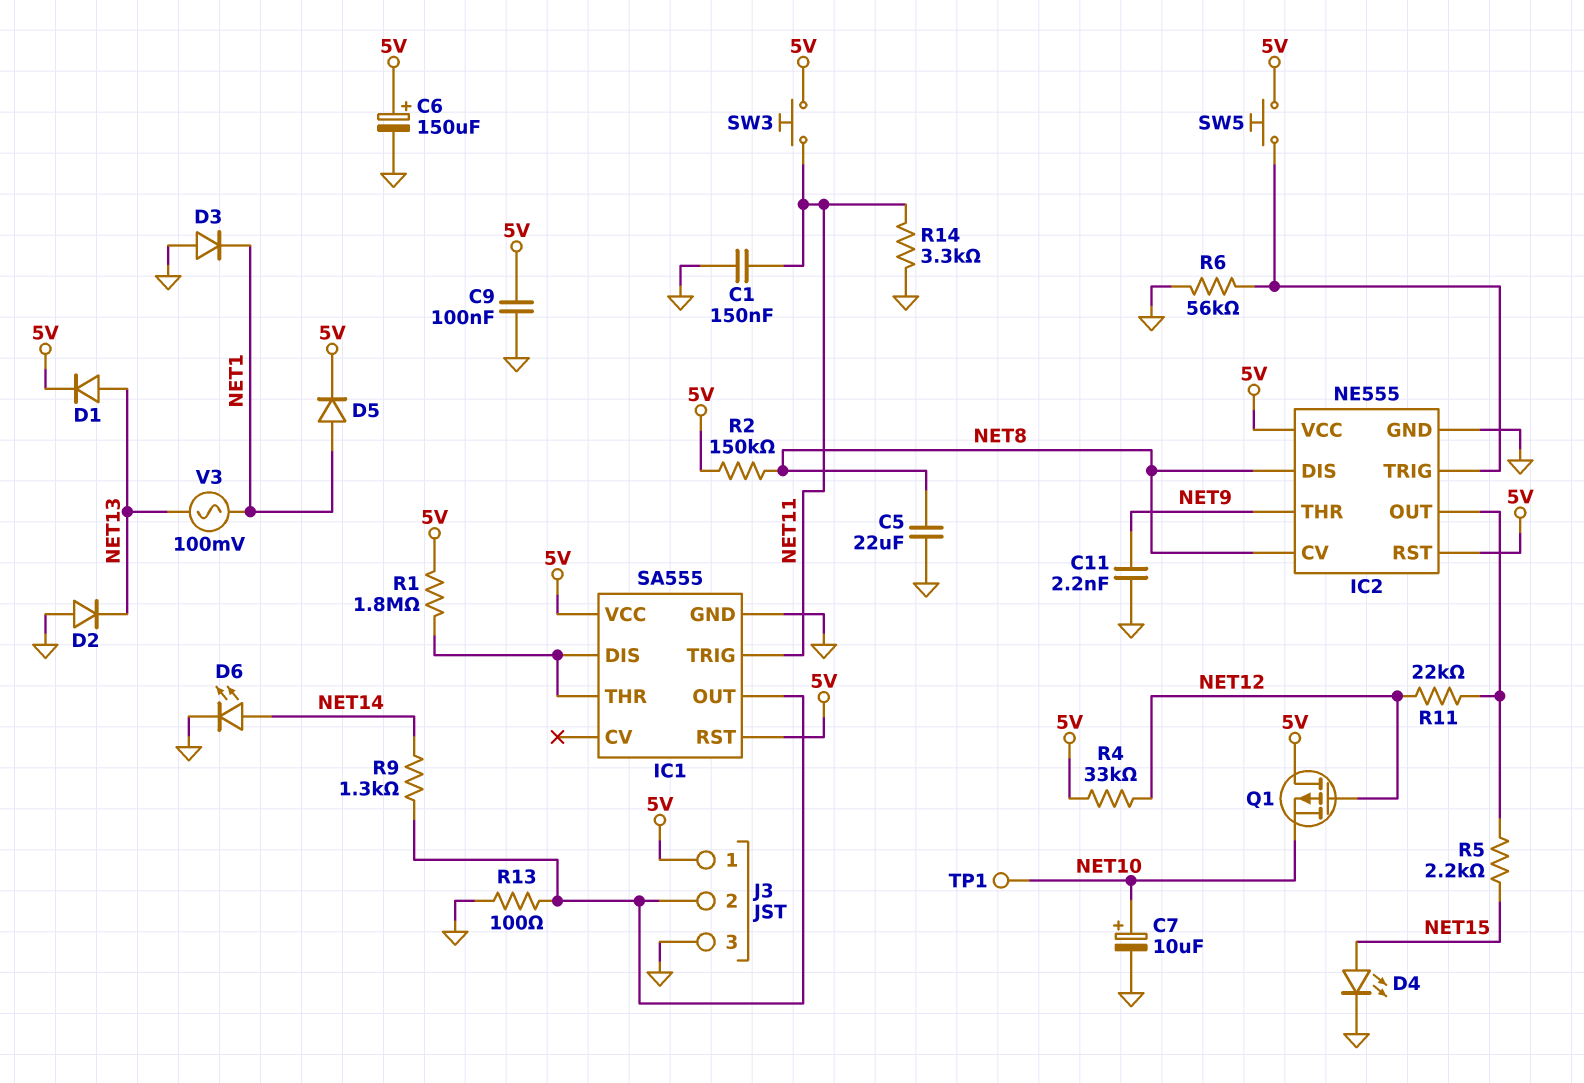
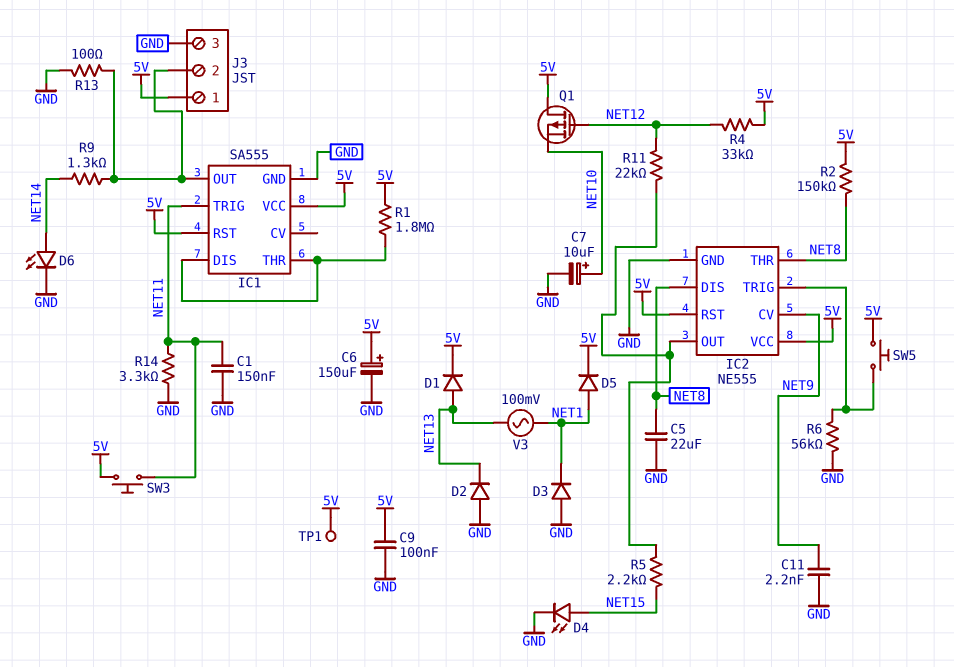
IC2 pin CV: NET8 -> NET9
IC2 pin THR: NET9 -> NET8
TP1: test point (NET10) -> test point (5V)

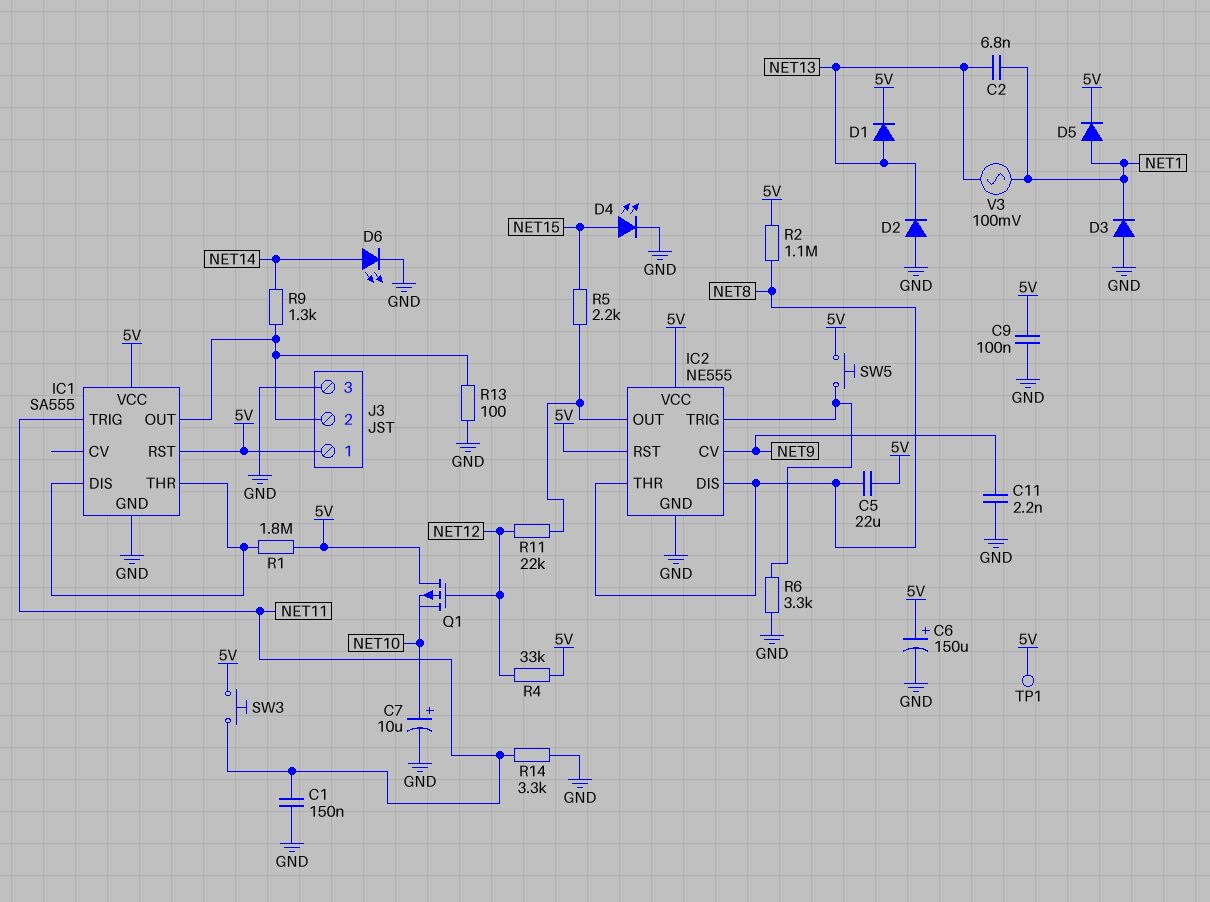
C2: none -> 6.8nF (NET1, NET13)
C5: 22uF (GND, NET8) -> 22uF (5V, NET8)
R2: 150k (5V, NET8) -> 1.1M (5V, NET8)
R6: 56k (GND, IC2/TRIG) -> 3.3k (GND, IC2/TRIG)

